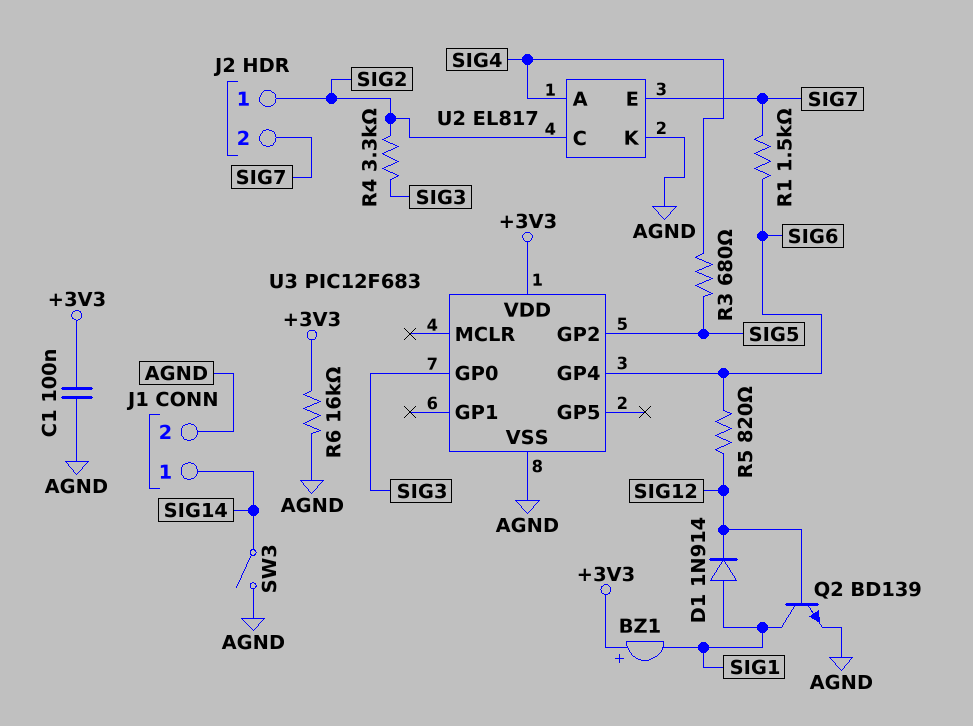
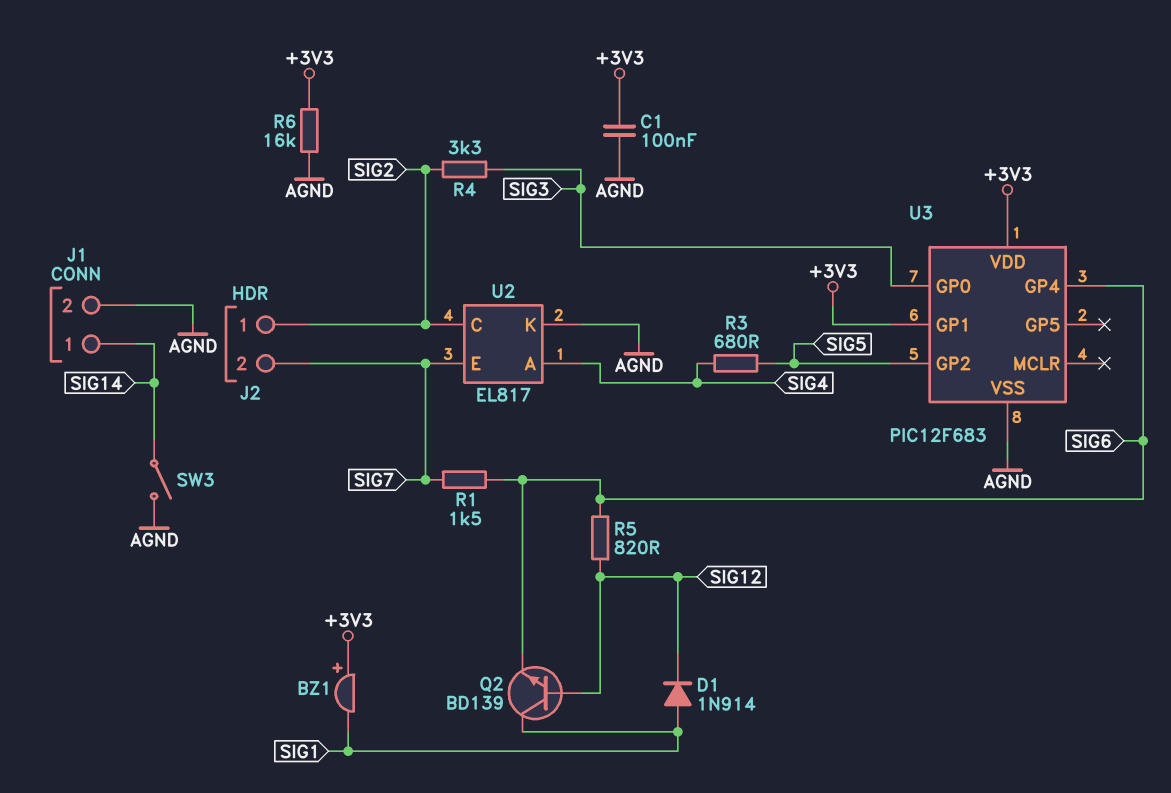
Q2: NPN BD139 (B SIG12, C SIG1, E AGND) -> NPN BD139 (B SIG12, C SIG1, E SIG6)
U3 pin GP1: none -> +3V3

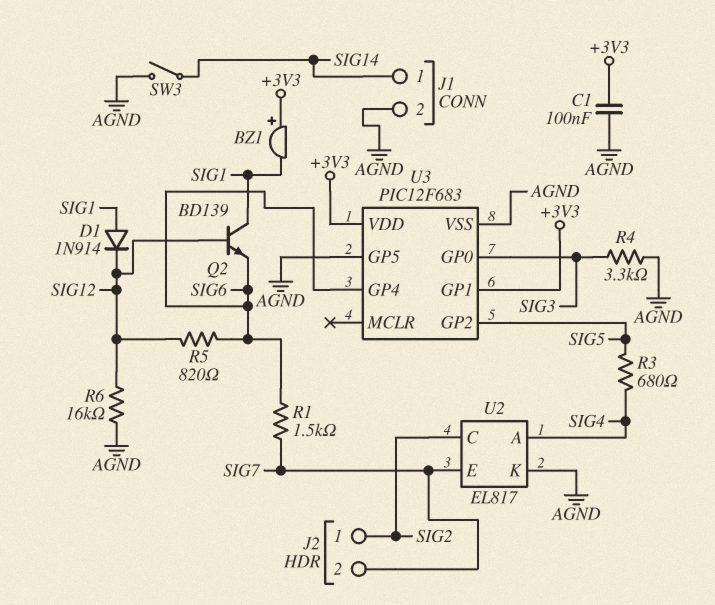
R4: 3.3k (SIG2, SIG3) -> 3.3k (AGND, SIG3)
R6: 16k (+3V3, AGND) -> 16k (AGND, SIG12)
U3 pin GP5: none -> AGND

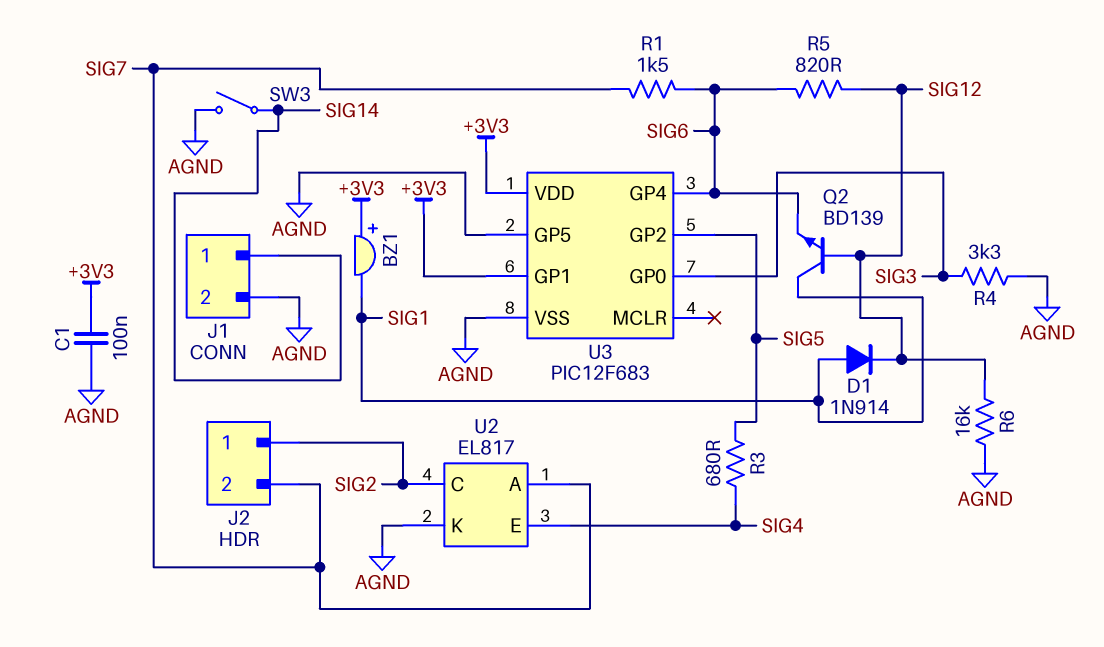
U2 pin A: SIG4 -> SIG7
U2 pin E: SIG7 -> SIG4

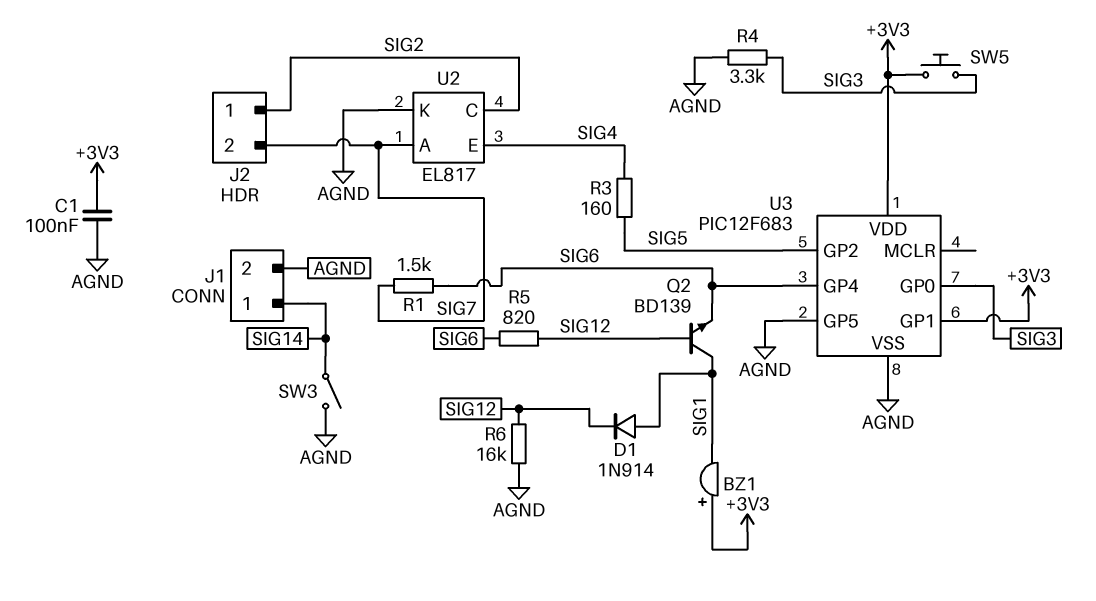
R3: 680 (SIG4, SIG5) -> 160 (SIG4, SIG5)
SW5: none -> button (+3V3, SIG3)

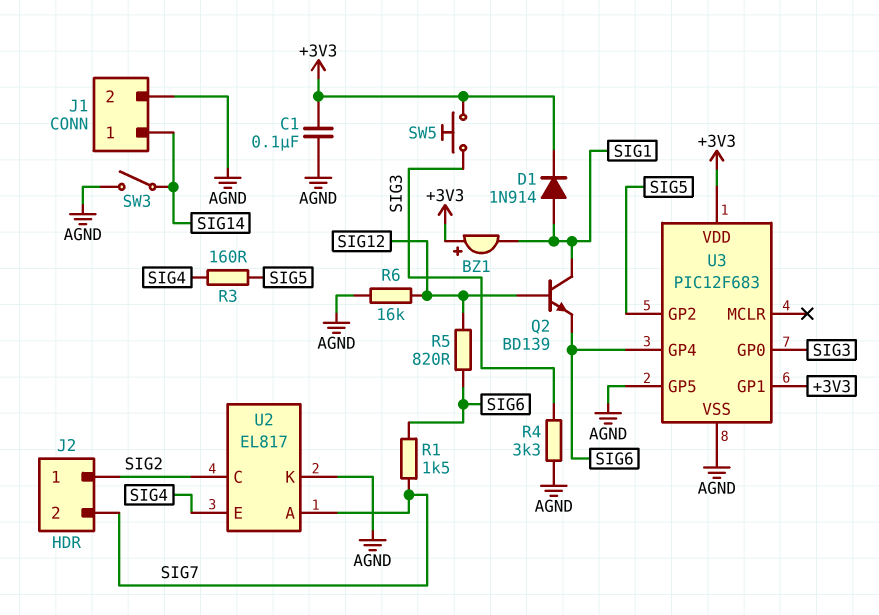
D1: diode 1N914 (A SIG1, K SIG12) -> diode 1N914 (A SIG1, K +3V3)

